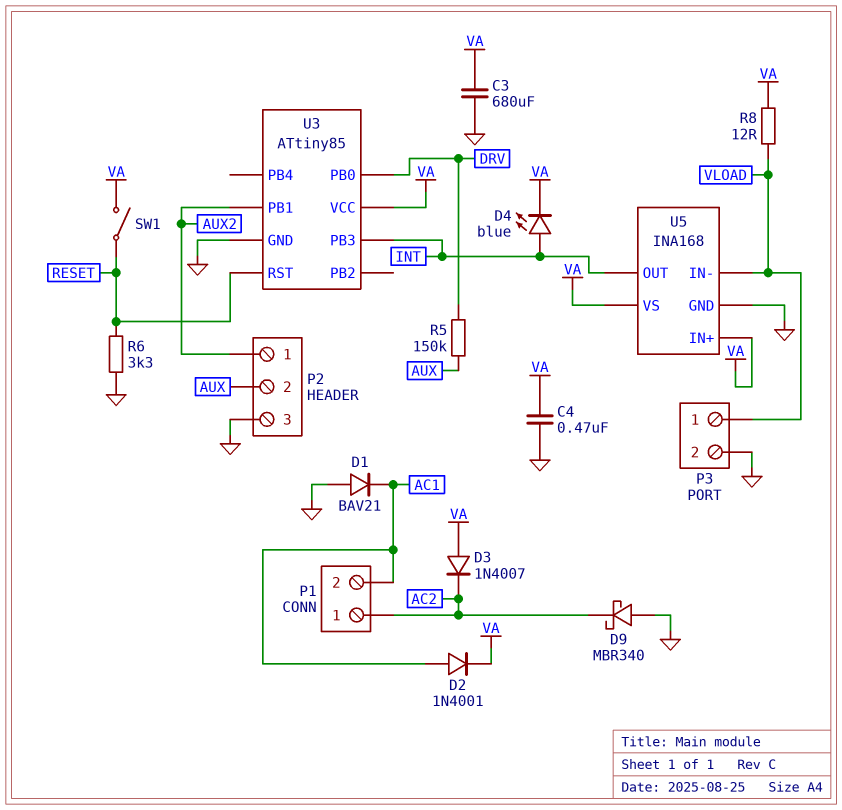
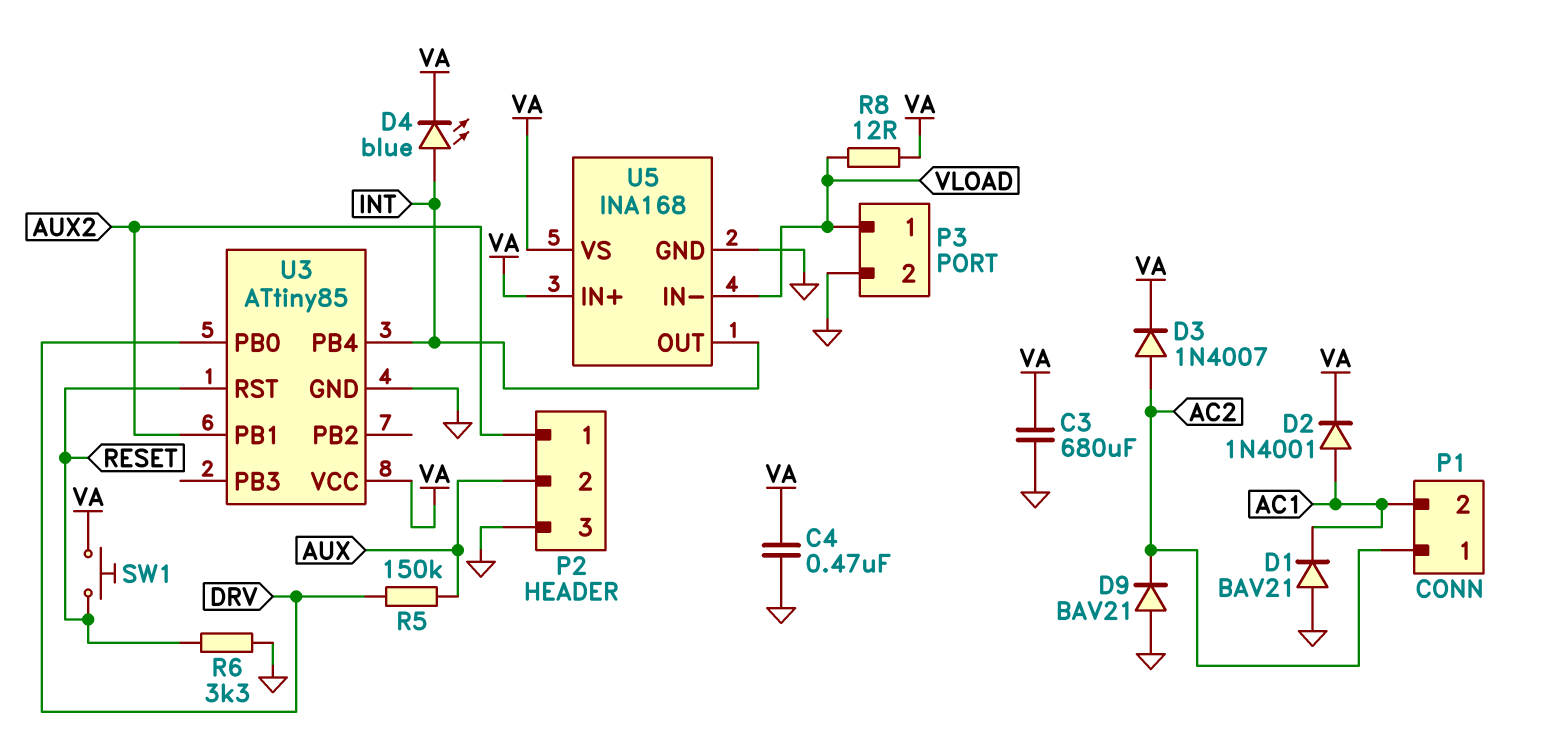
D3: diode 1N4007 (A VA, K AC2) -> diode 1N4007 (A AC2, K VA)
D9: schottky MBR340 (A GND, K AC2) -> diode BAV21 (A GND, K AC2)
SW1: switch (RESET, VA) -> button (RESET, VA)
U3 pin PB3: INT -> none
U3 pin PB4: none -> INT

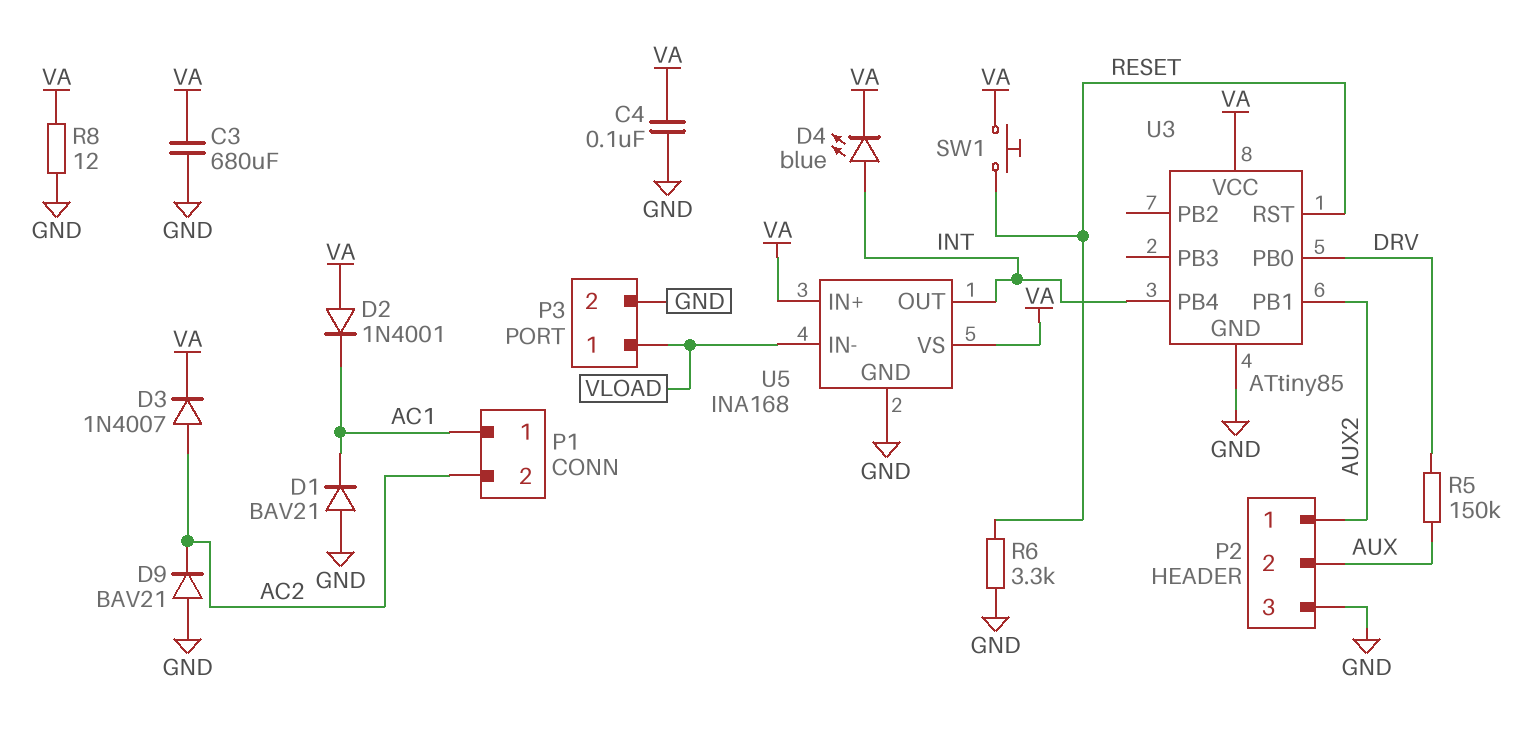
C4: 470nF (GND, VA) -> 100nF (GND, VA)
D2: diode 1N4001 (A AC1, K VA) -> diode 1N4001 (A VA, K AC1)
P1 pin 1: AC2 -> AC1
P1 pin 2: AC1 -> AC2
R8: 12 (VA, VLOAD) -> 12 (GND, VA)

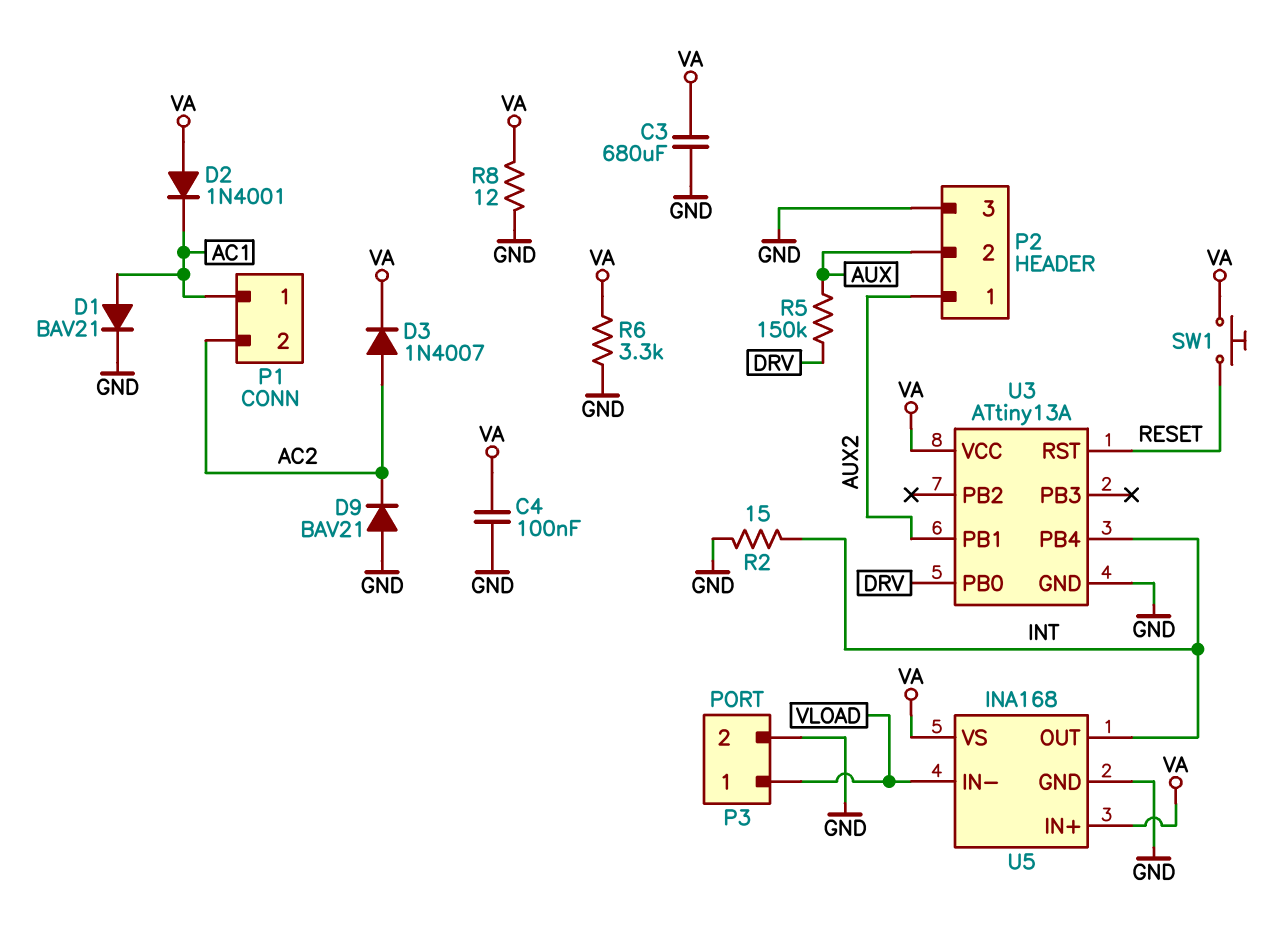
D1: diode BAV21 (A GND, K AC1) -> diode BAV21 (A AC1, K GND)
D4: LED blue (A INT, K VA) -> none
R2: none -> 15 (GND, INT)
R6: 3.3k (GND, RESET) -> 3.3k (GND, VA)
U3: ATtiny85 -> ATtiny13A

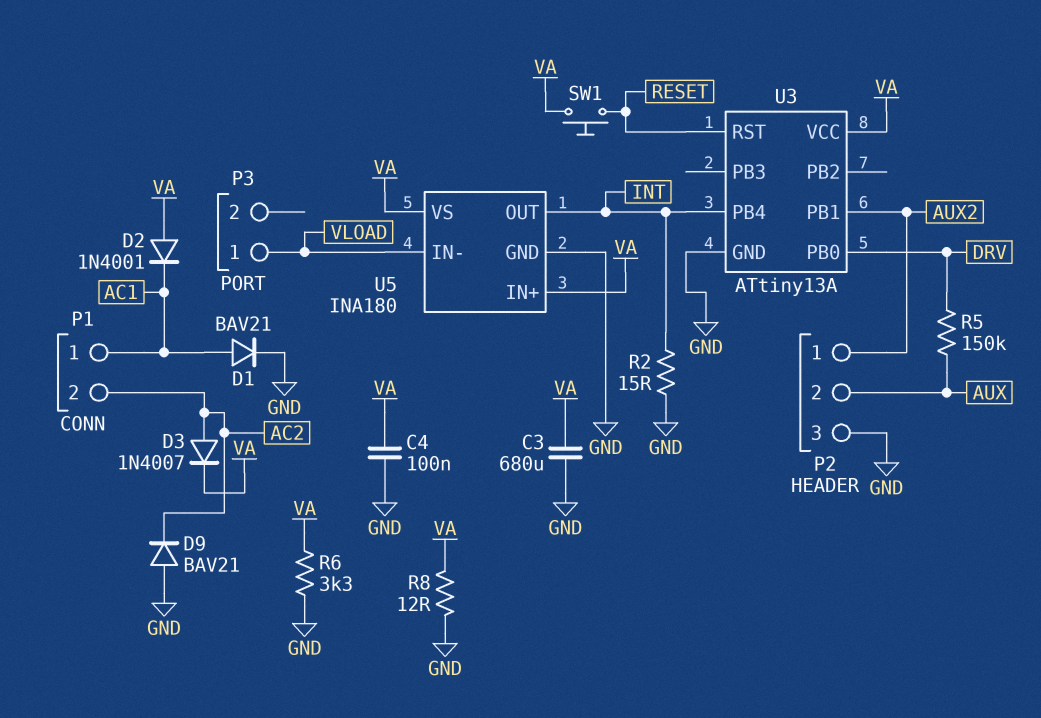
P3 pin 2: GND -> none
U5: INA168 -> INA180

